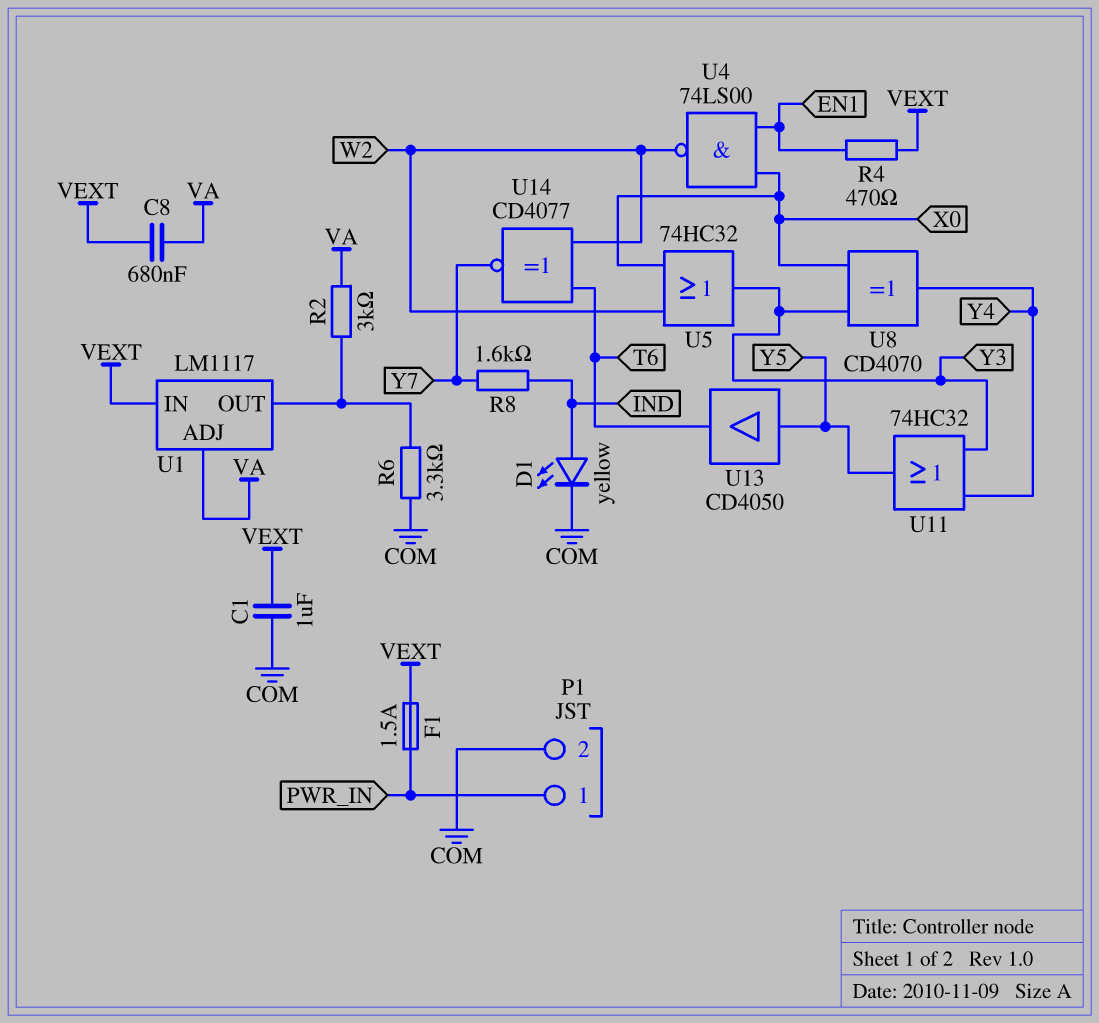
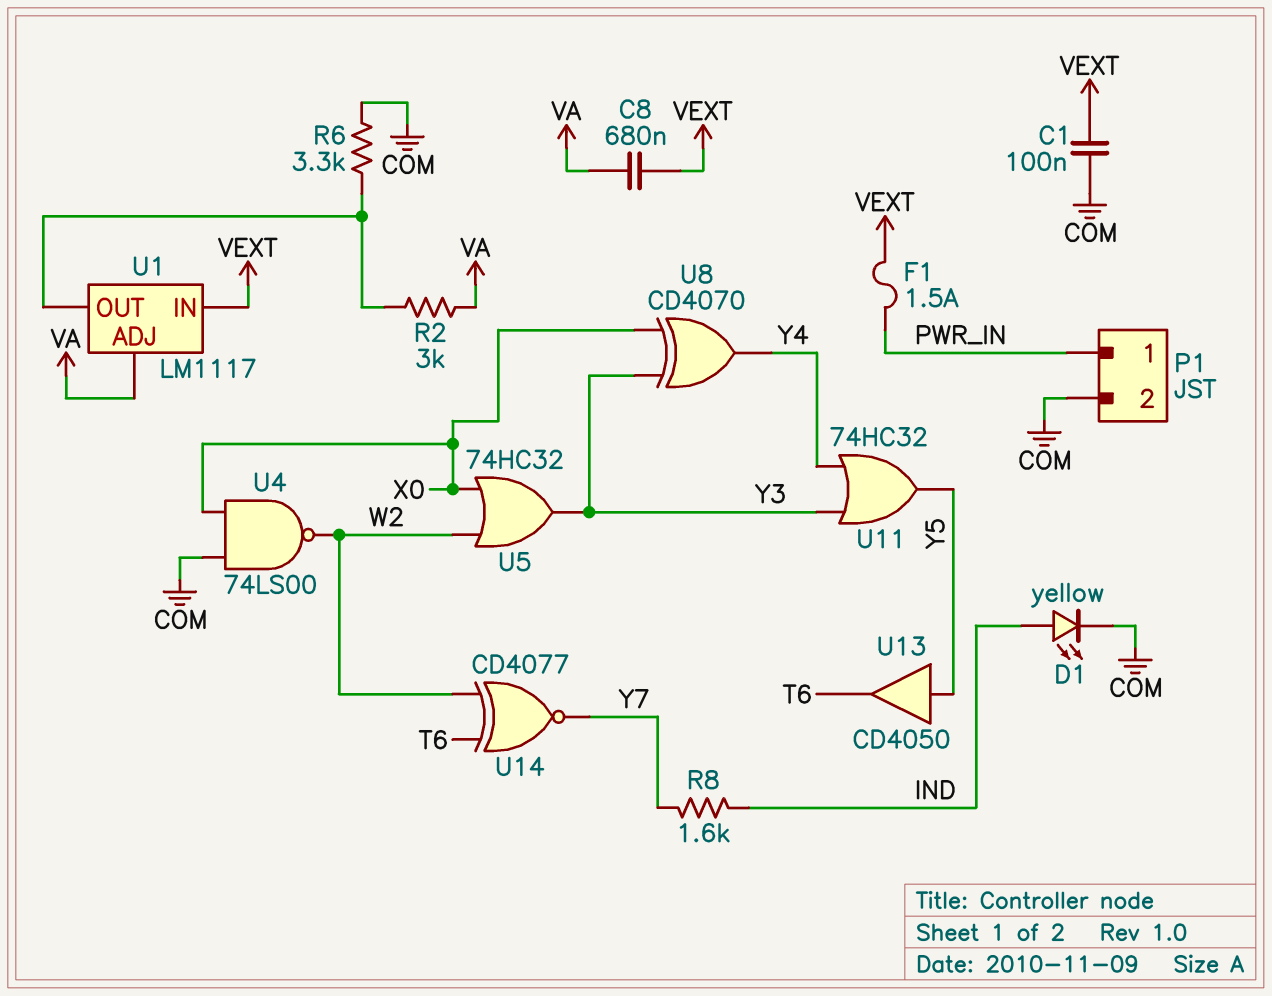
C1: 1uF (COM, VEXT) -> 100nF (COM, VEXT)
R4: 470 (EN1, VEXT) -> none
U4: NAND 74LS00 (in EN1, in X0, out W2) -> NAND 74LS00 (in COM, in X0, out W2)

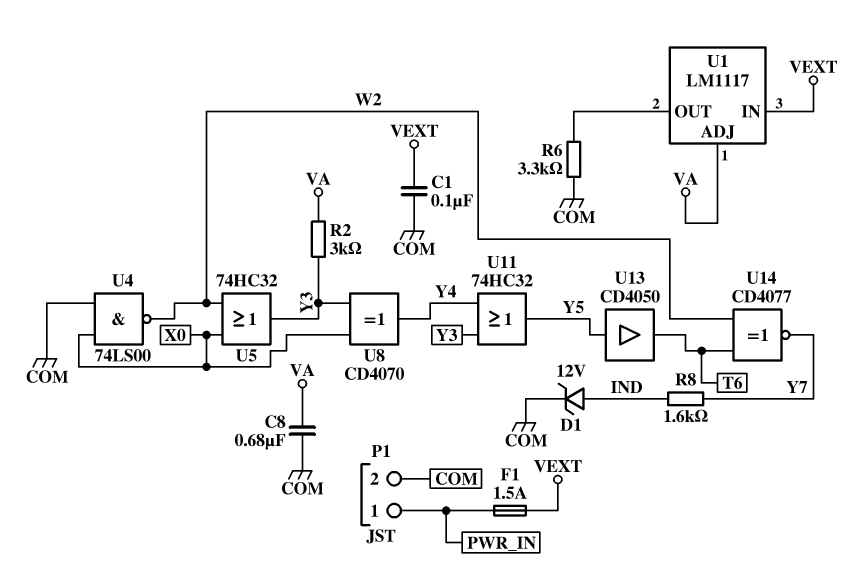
C8: 680nF (VA, VEXT) -> 680nF (COM, VA)
D1: LED yellow (A IND, K COM) -> zener 12V (A IND, K COM)
R2: 3k (U1/OUT, VA) -> 3k (VA, Y3)

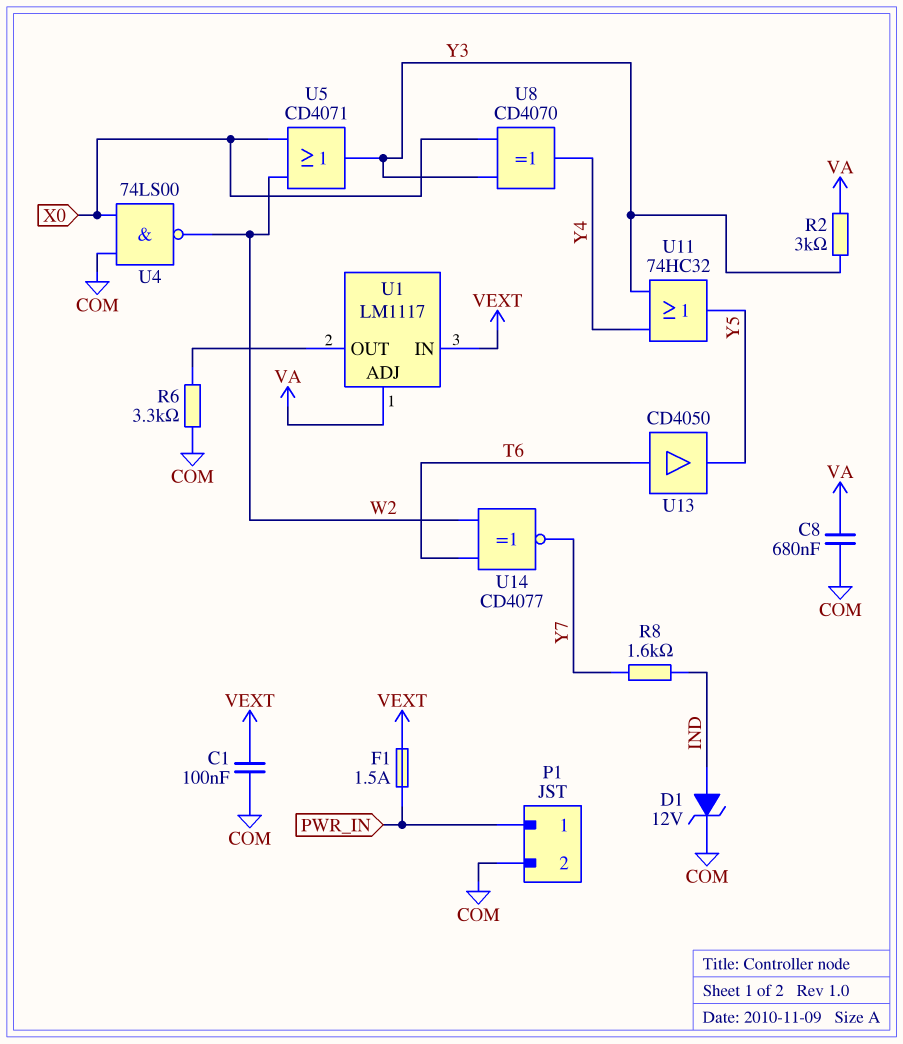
U5: OR 74HC32 (in W2, in X0, out Y3) -> OR CD4071 (in W2, in X0, out Y3)
U13: buffer CD4050 (in Y5, out T6) -> buffer CD4050 (in T6, out Y5)

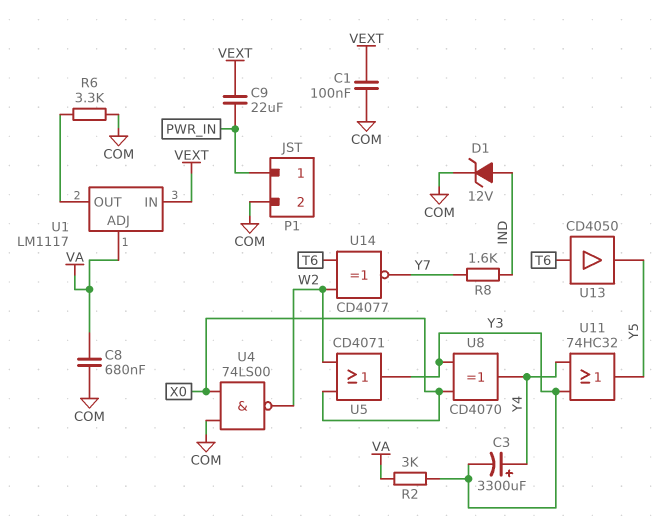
C3: none -> 3300uF (plus Y4, minus Y3)
C9: none -> 22uF (PWR_IN, VEXT)
F1: 1.5A (PWR_IN, VEXT) -> none

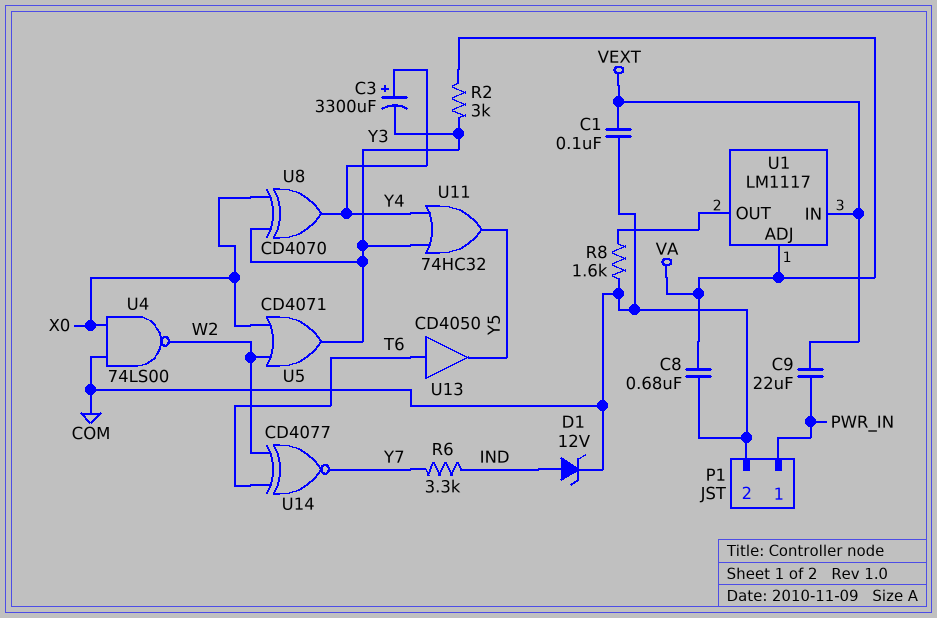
R6: 3.3k (COM, U1/OUT) -> 3.3k (IND, Y7)
R8: 1.6k (IND, Y7) -> 1.6k (COM, U1/OUT)

